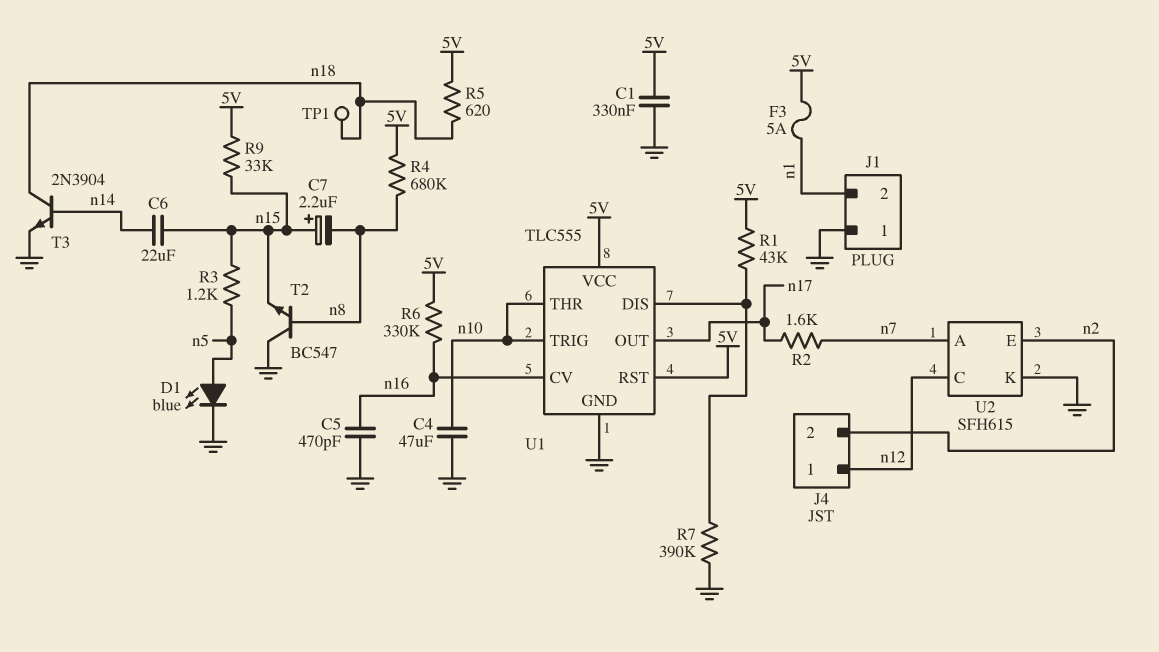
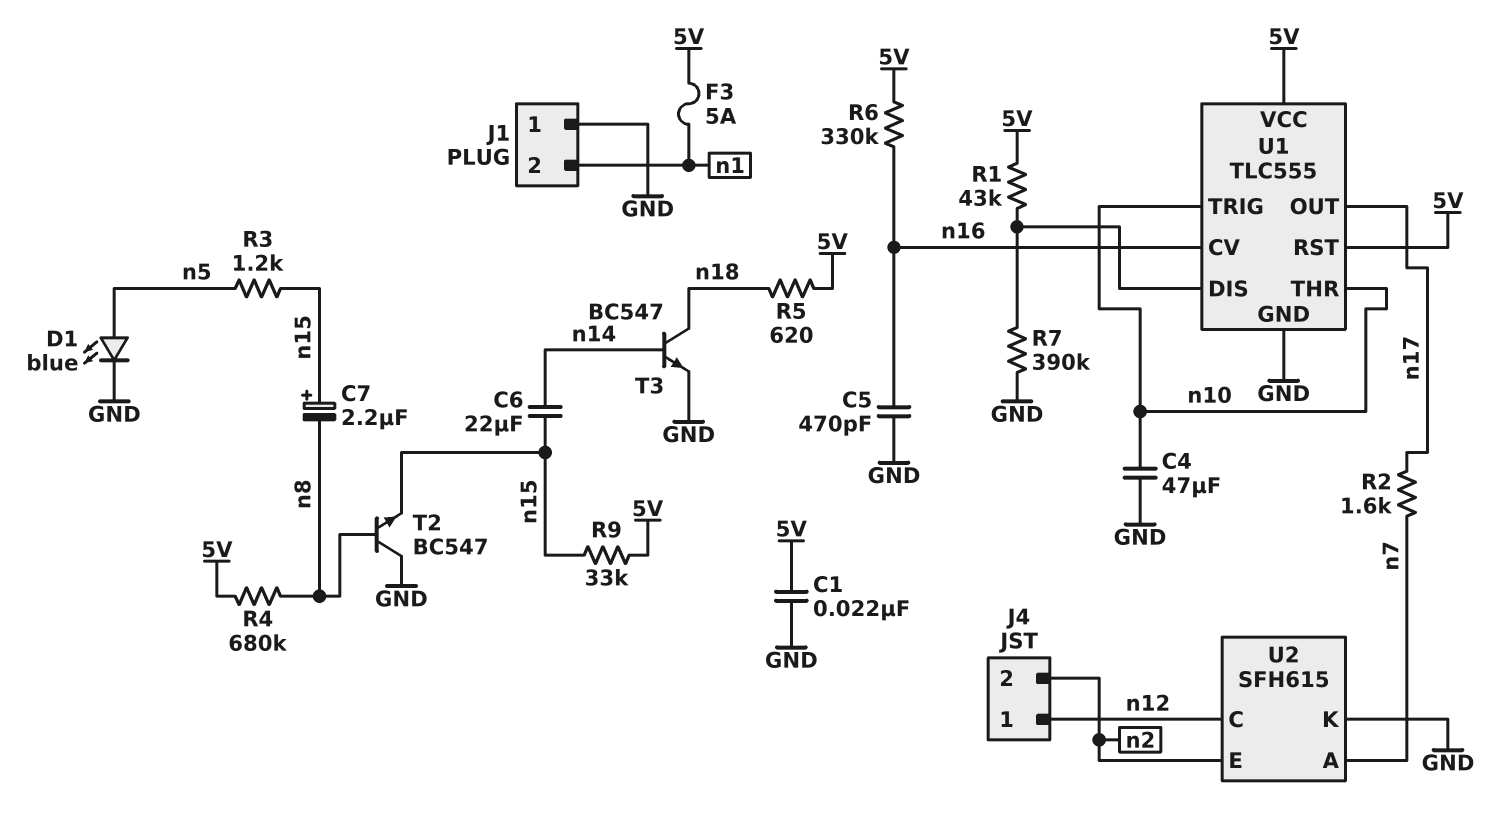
C1: 330nF (5V, GND) -> 22nF (5V, GND)
T3: NPN 2N3904 (B n14, C n18, E GND) -> NPN BC547 (B n14, C n18, E GND)
TP1: test point (n18) -> none

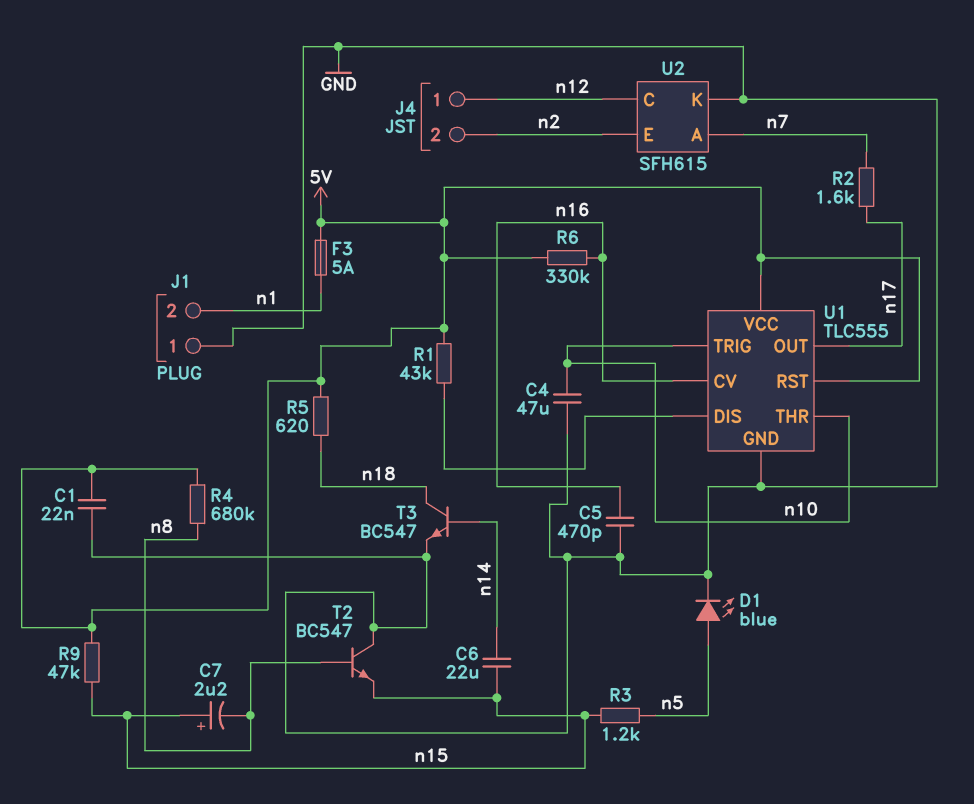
R7: 390k (GND, U1/DIS) -> none
R9: 33k (5V, n15) -> 47k (5V, n15)

